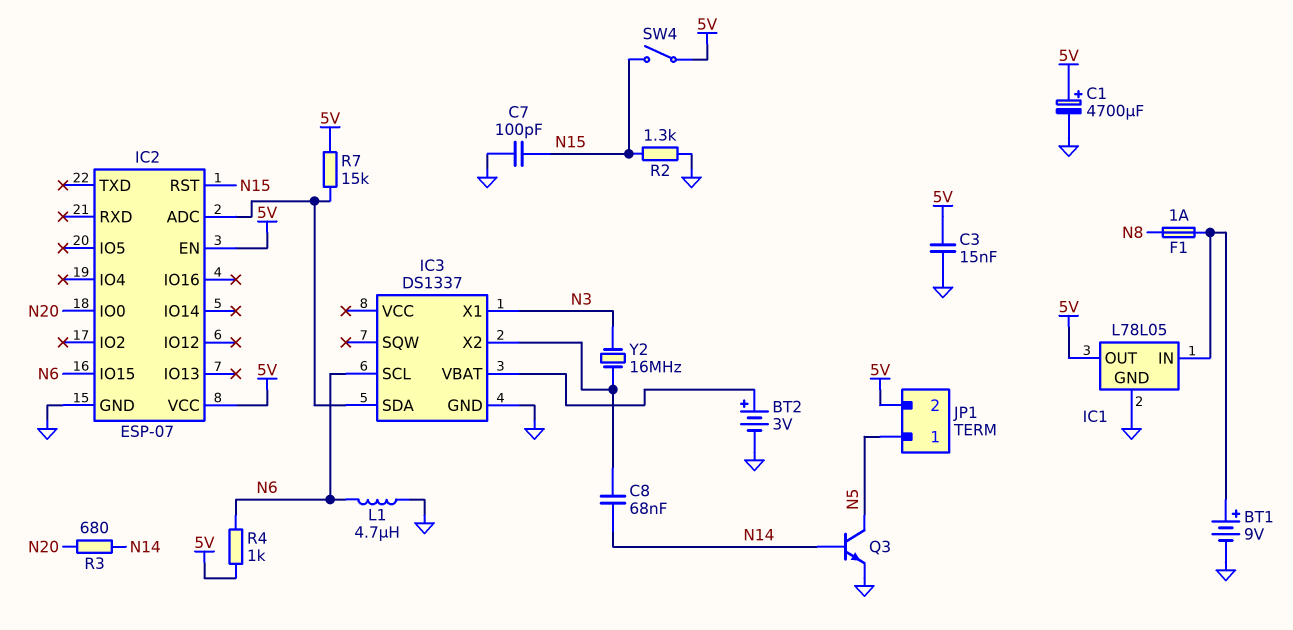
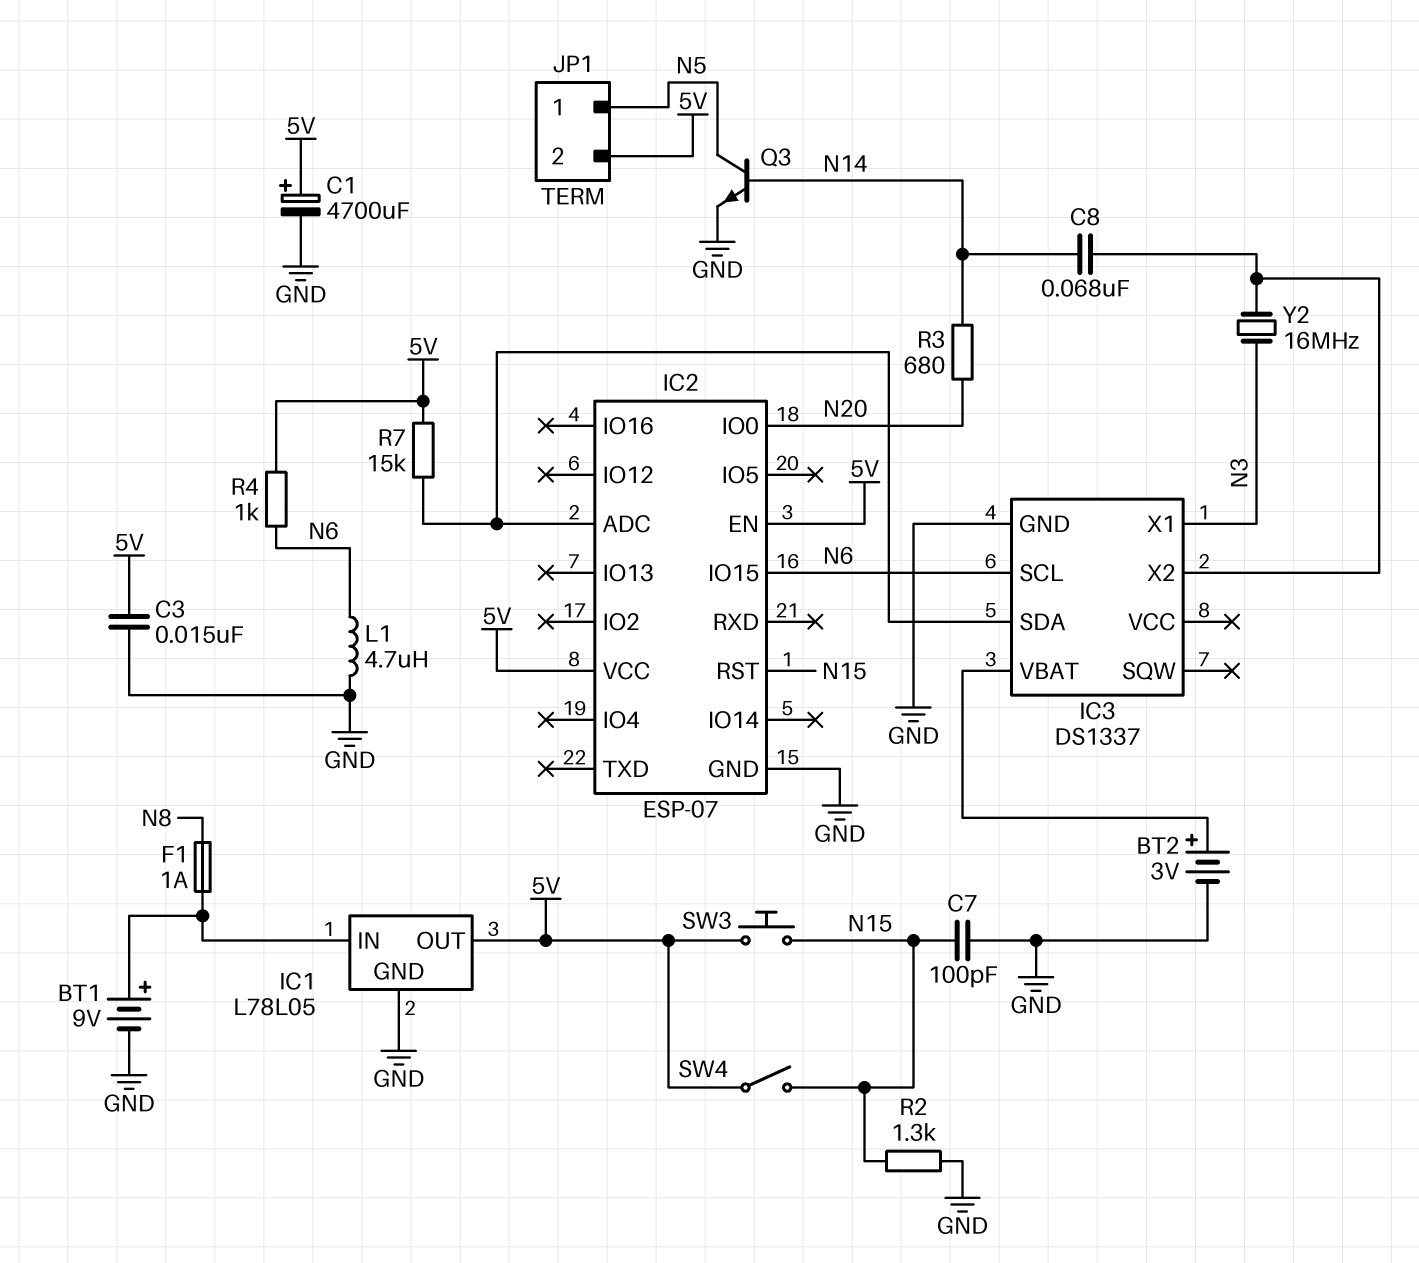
SW3: none -> button (5V, N15)

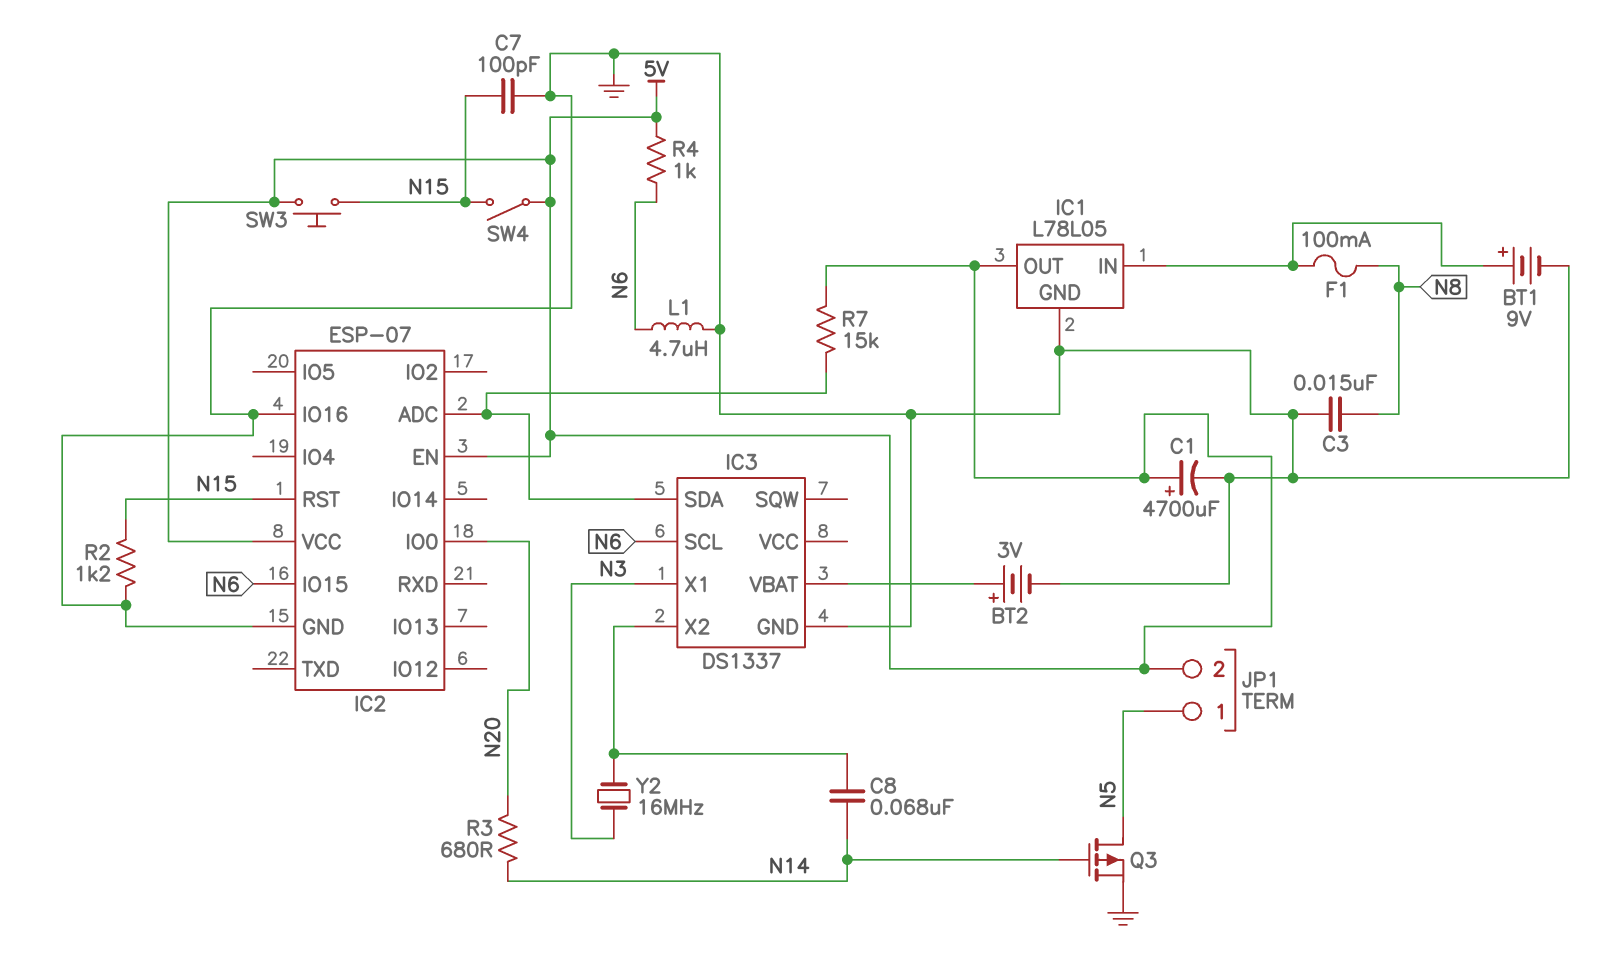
C3: 15nF (5V, GND) -> 15nF (GND, N8)
F1: 1A (IC1/IN, N8) -> 100mA (IC1/IN, N8)
IC2 pin IO16: none -> GND
Q3: NPN (B N14, C N5, E GND) -> PMOS (G N14, D N5, S GND)
R2: 1.3k (GND, N15) -> 1.2k (GND, N15)

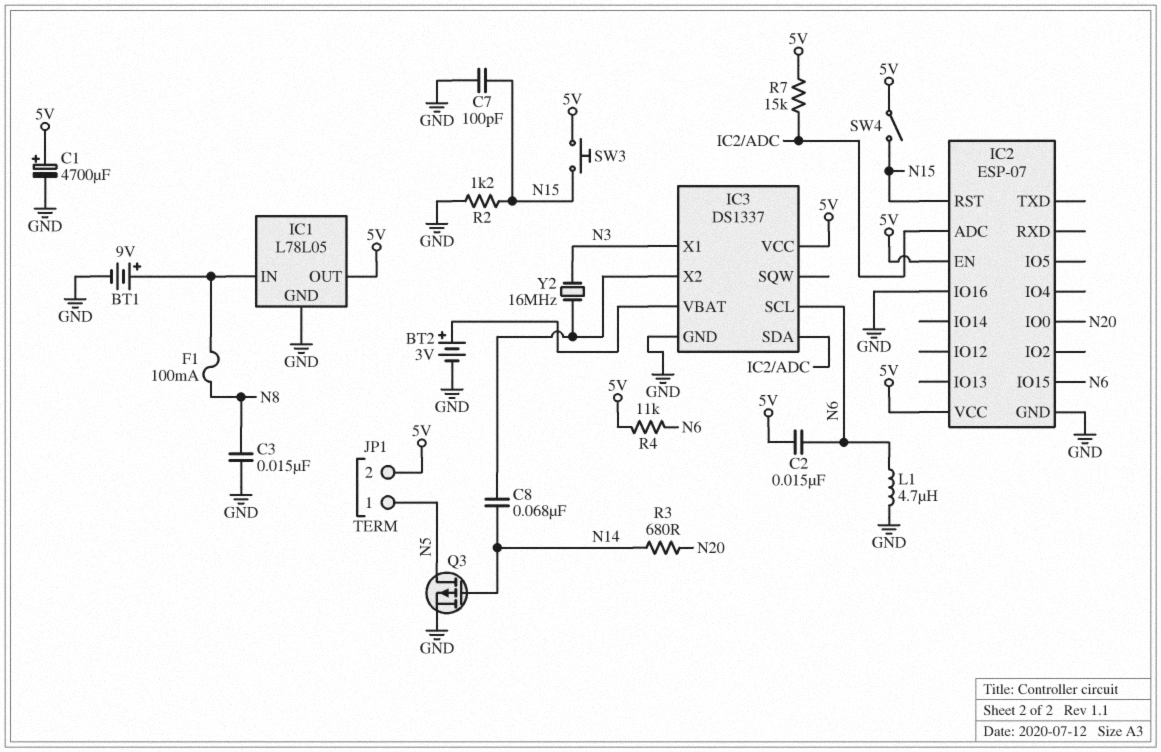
C2: none -> 15nF (5V, N6)
IC3 pin VCC: none -> 5V
R4: 1k (5V, N6) -> 11k (5V, N6)

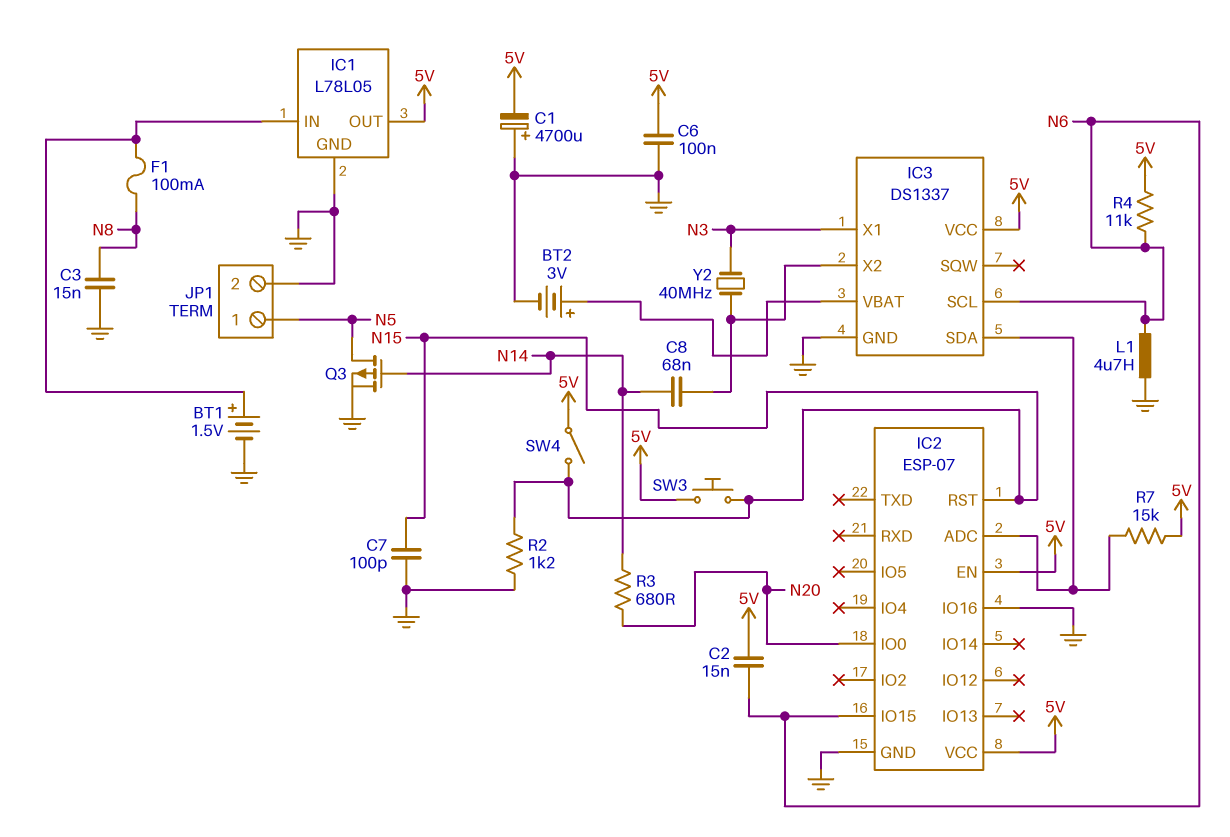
BT1: 9V (plus IC1/IN, minus GND) -> 1.5V (plus IC1/IN, minus GND)
C1: 4700uF (plus 5V, minus GND) -> 4700uF (plus GND, minus 5V)
C6: none -> 100nF (5V, GND)
JP1 pin 2: 5V -> GND
Y2: 16MHz (IC3/X2, N3) -> 40MHz (IC3/X2, N3)

